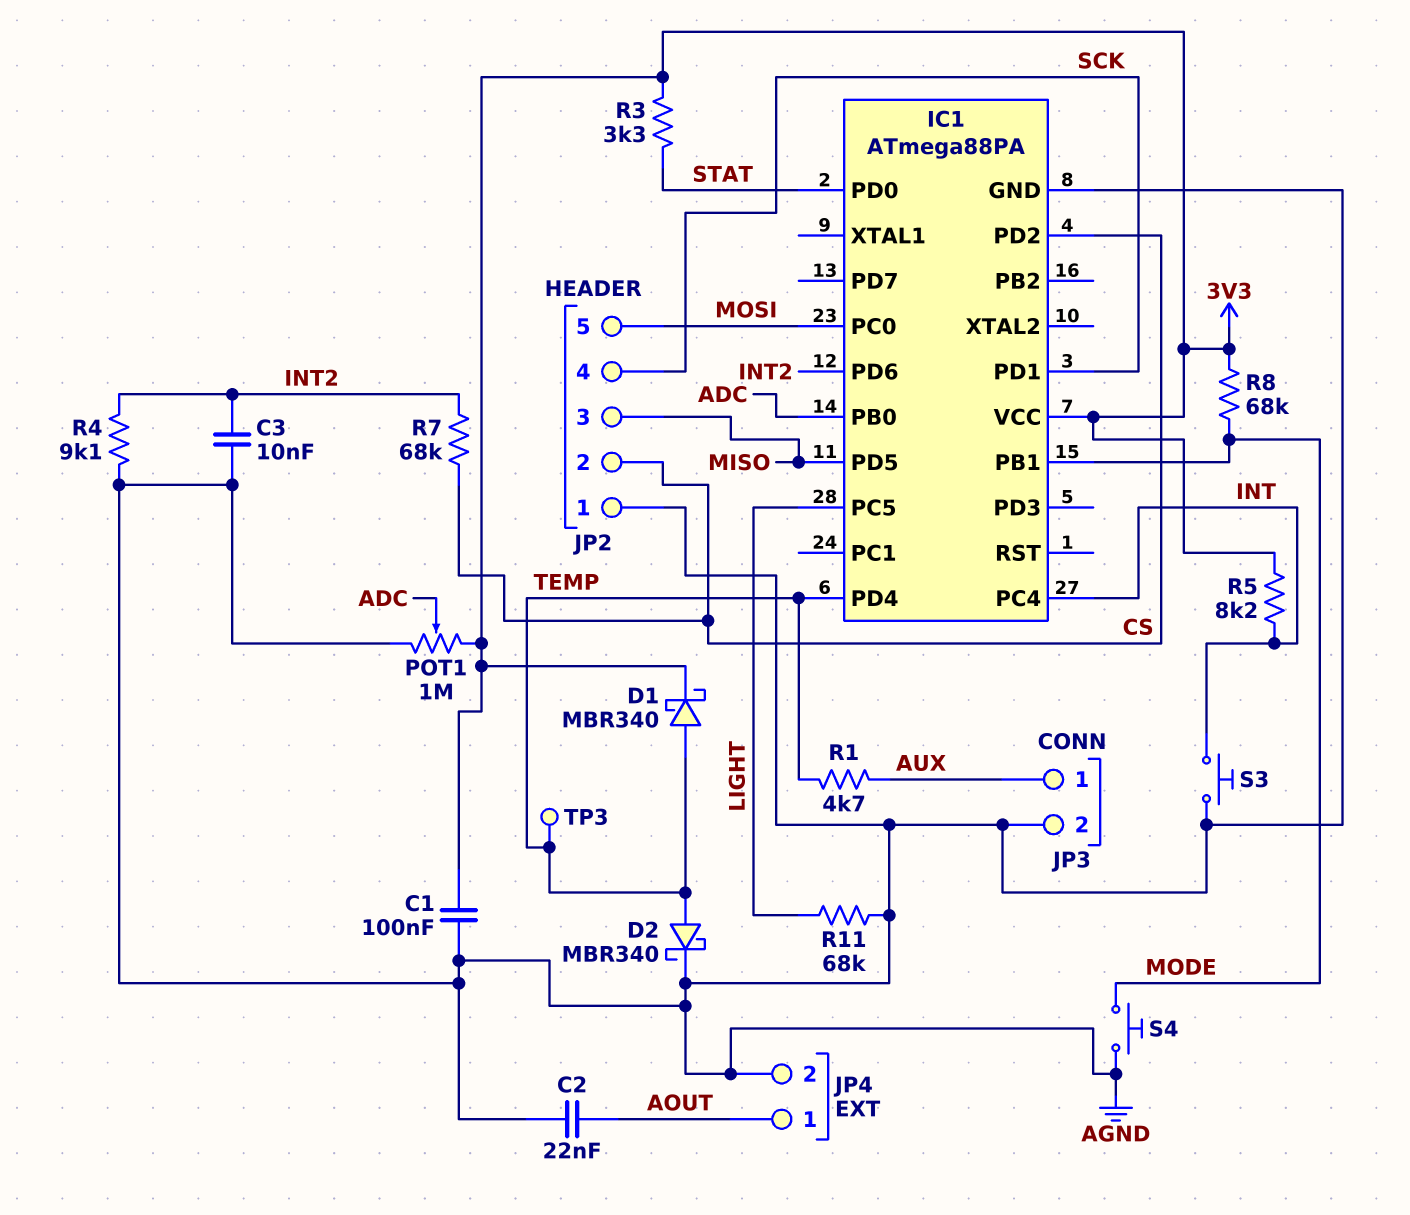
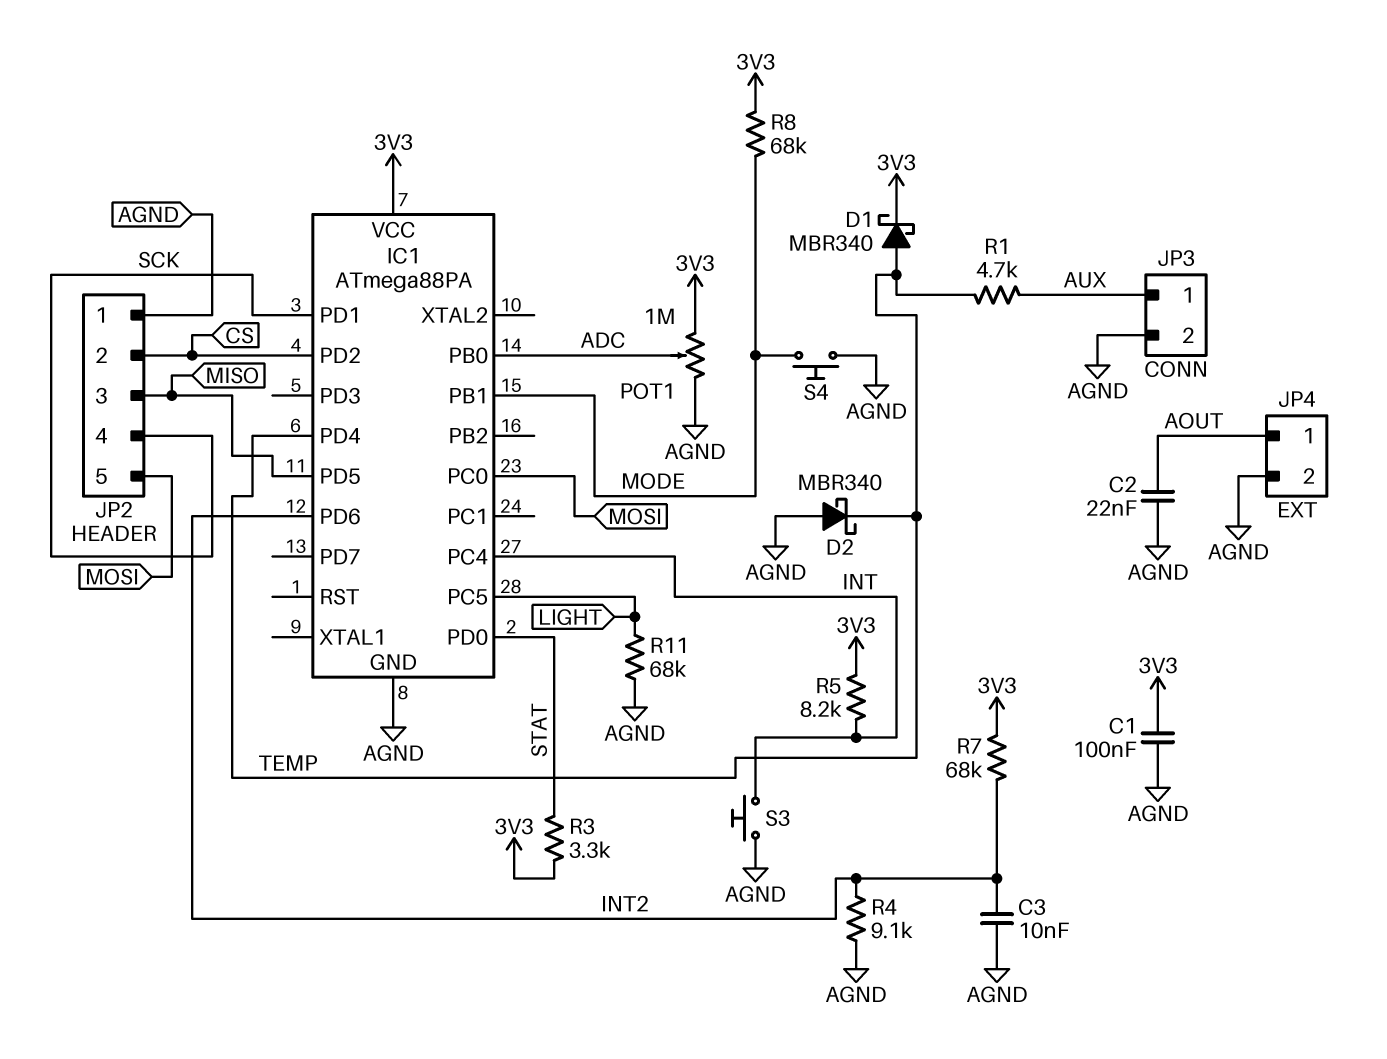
D2: schottky MBR340 (A TEMP, K AGND) -> schottky MBR340 (A AGND, K TEMP)
R7: 68k (CS, INT2) -> 68k (3V3, INT2)
TP3: test point (TEMP) -> none

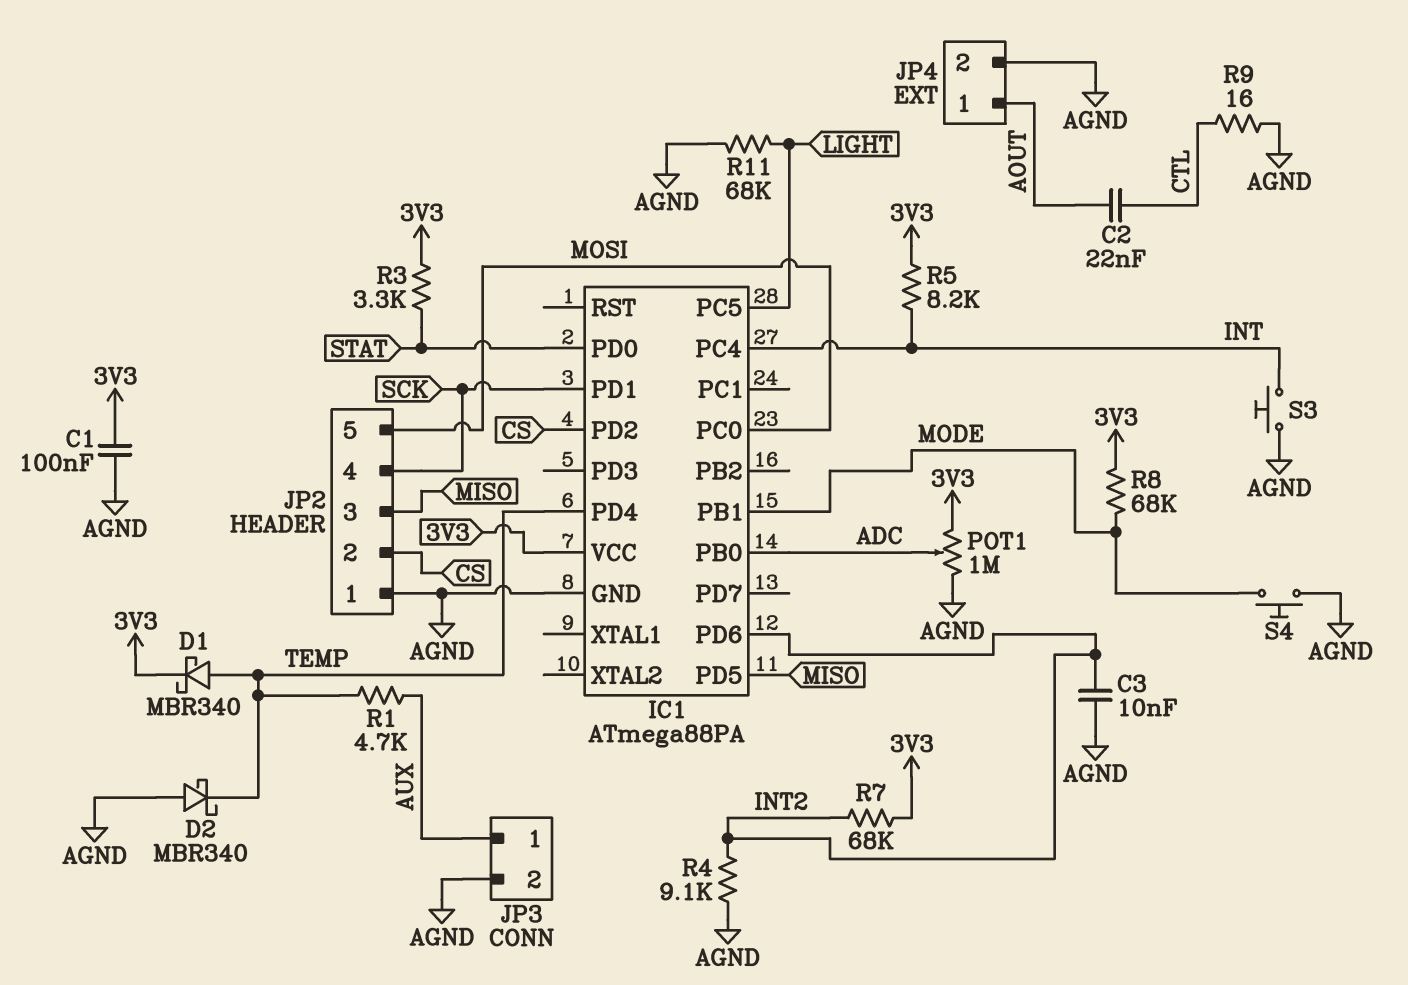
C2: 22nF (AGND, AOUT) -> 22nF (AOUT, CTL)
R9: none -> 16 (AGND, CTL)

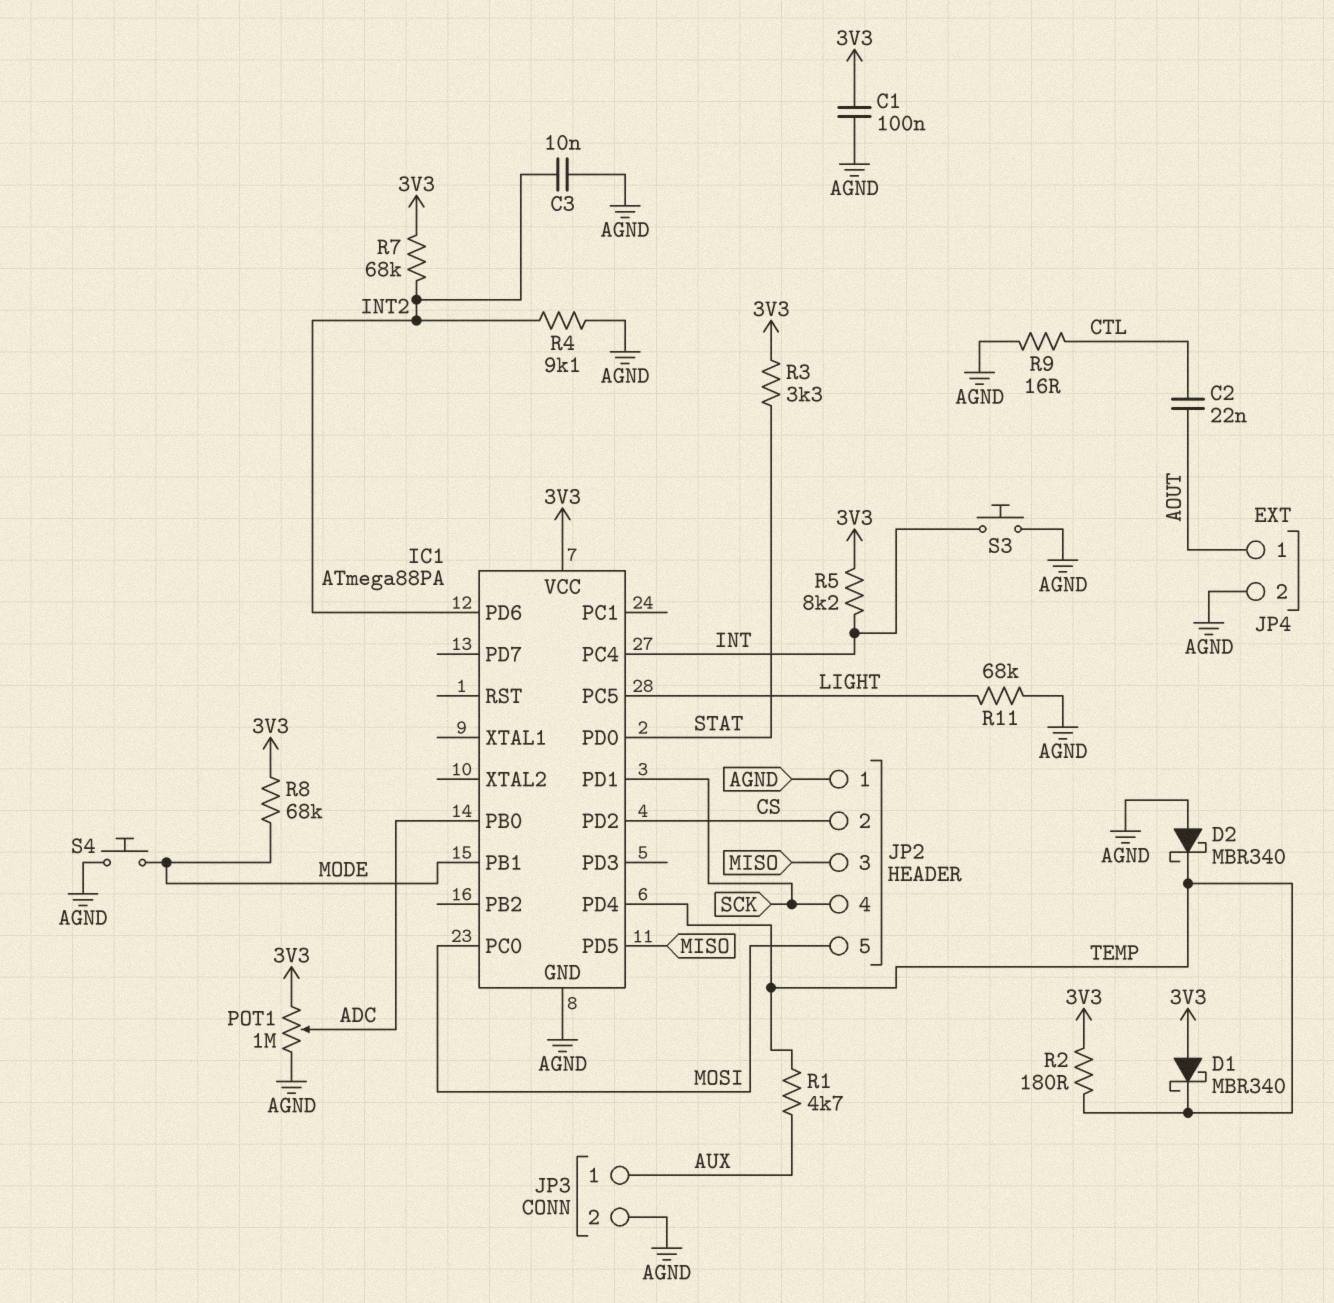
D1: schottky MBR340 (A TEMP, K 3V3) -> schottky MBR340 (A 3V3, K TEMP)
R2: none -> 180 (3V3, TEMP)

